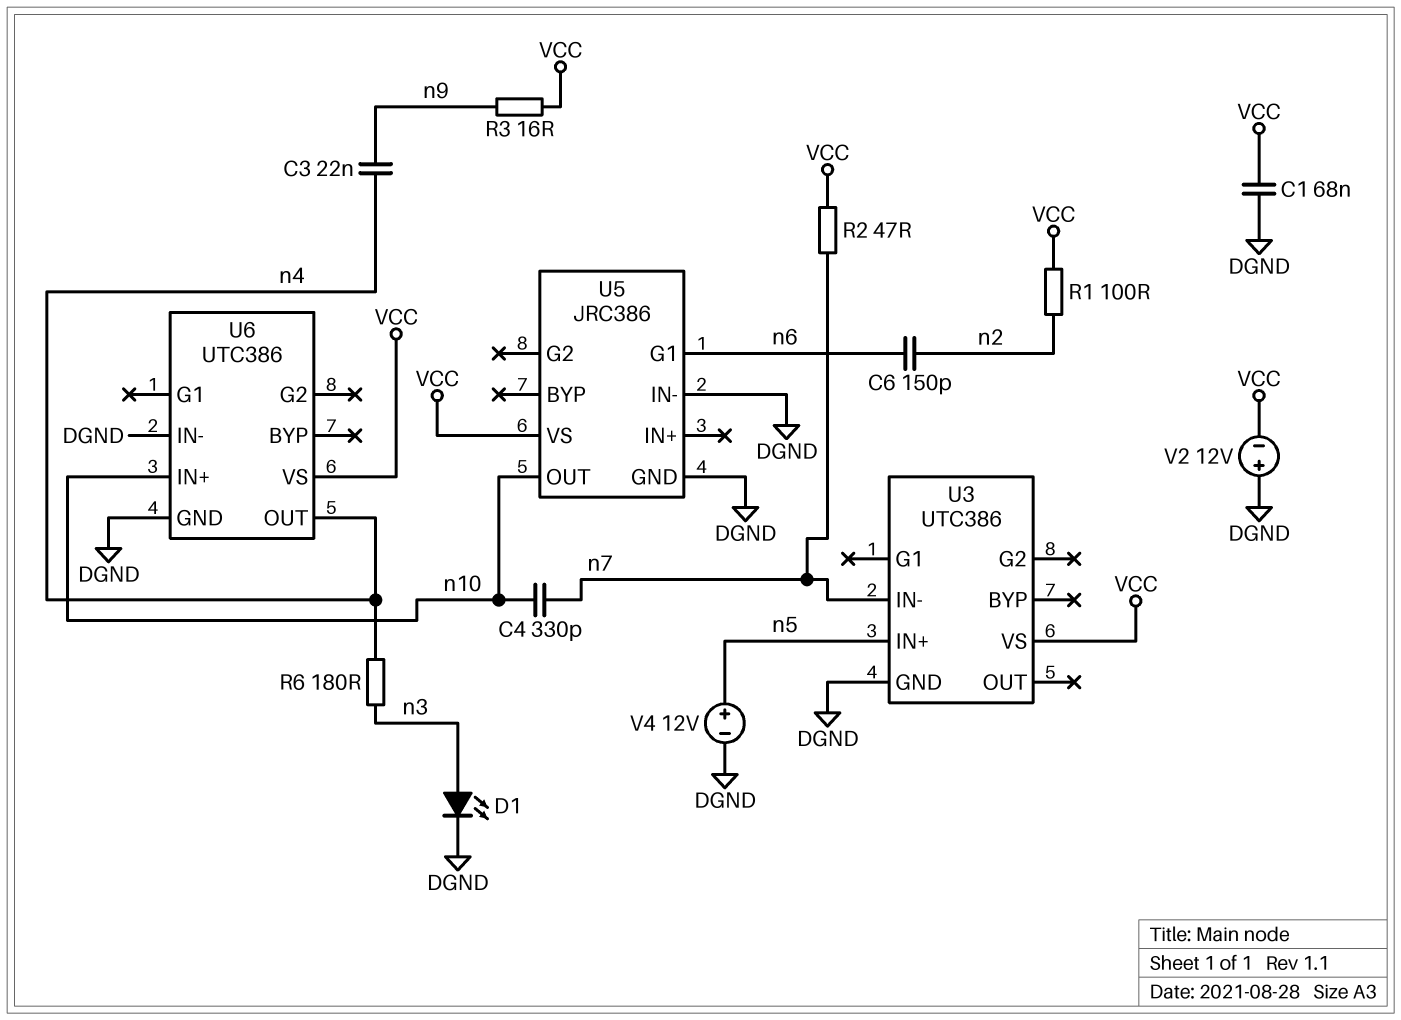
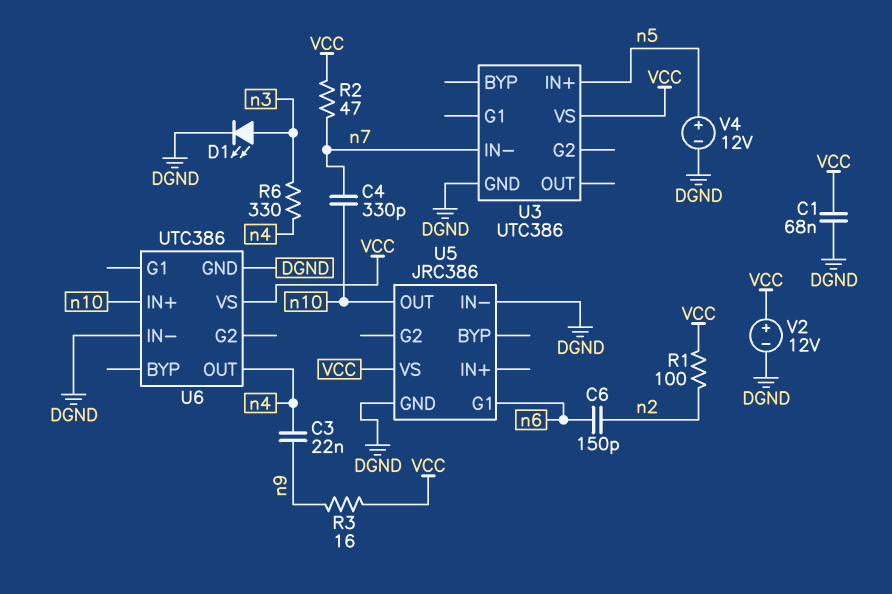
R6: 180 (n3, n4) -> 330 (n3, n4)
V2: 12V (plus DGND, minus VCC) -> 12V (plus VCC, minus DGND)

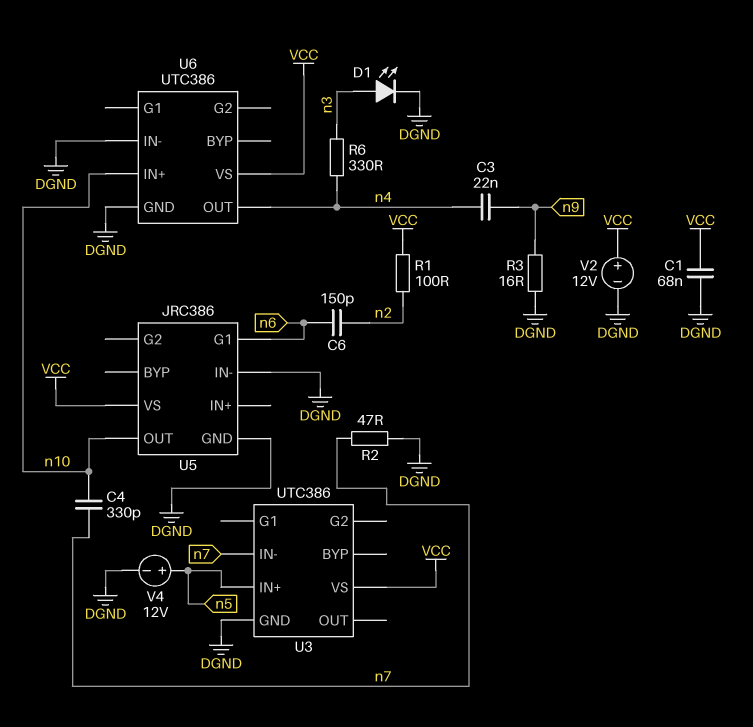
R2: 47 (VCC, n7) -> 47 (DGND, n7)
R3: 16 (VCC, n9) -> 16 (DGND, n9)

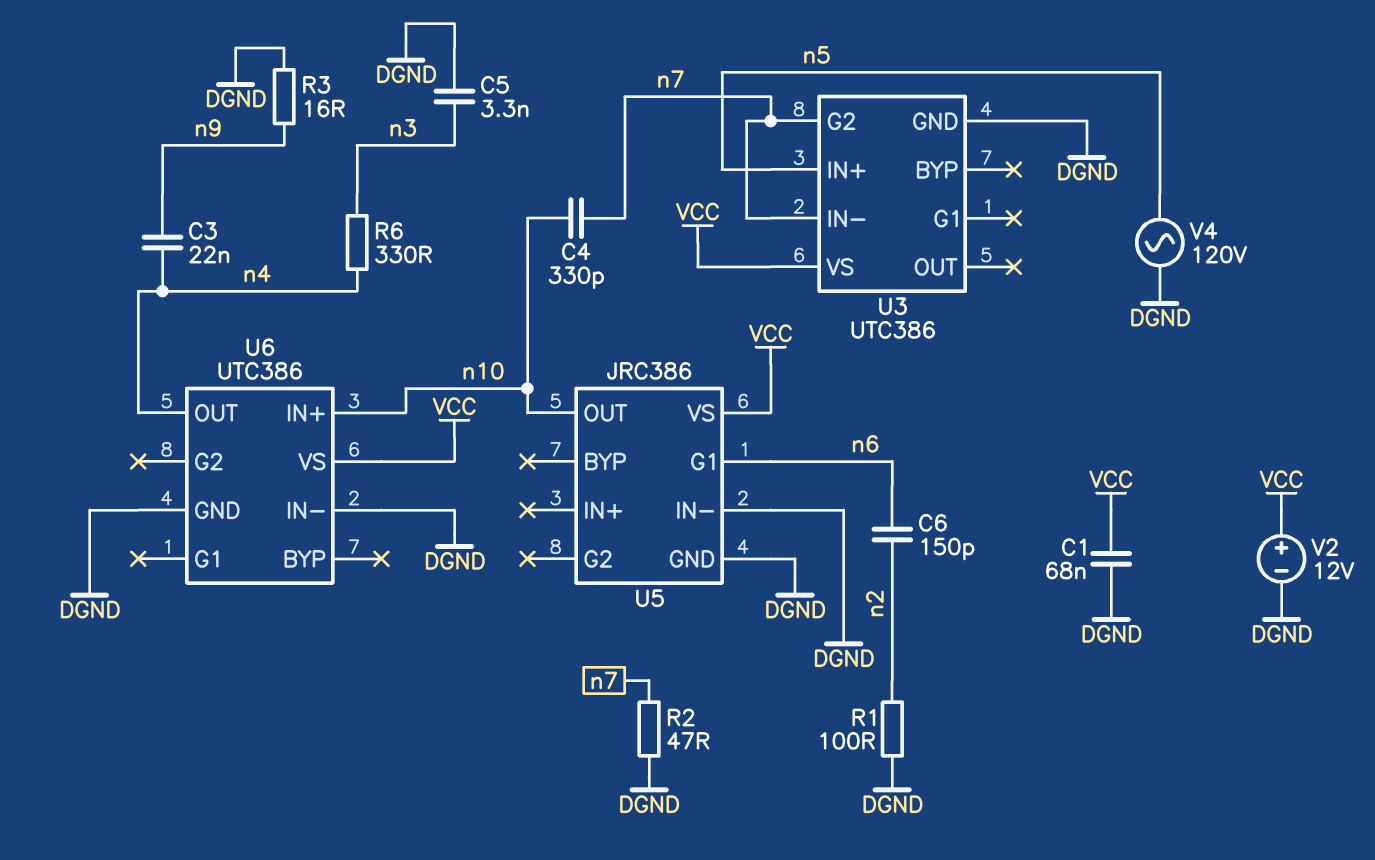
C5: none -> 3.3nF (DGND, n3)
D1: LED (A n3, K DGND) -> none
R1: 100 (VCC, n2) -> 100 (DGND, n2)
U3 pin G2: none -> n7
V4: 12V (plus n5, minus DGND) -> AC 120V (DGND, n5)

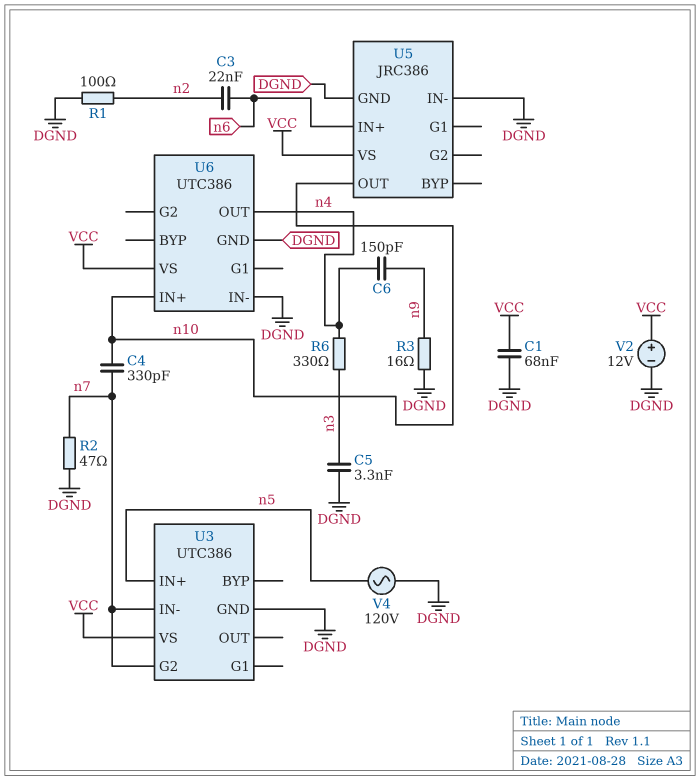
C3: 22nF (n4, n9) -> 22nF (n2, n6)
C6: 150pF (n2, n6) -> 150pF (n4, n9)
U5 pin G1: n6 -> none
U5 pin IN+: none -> n6

